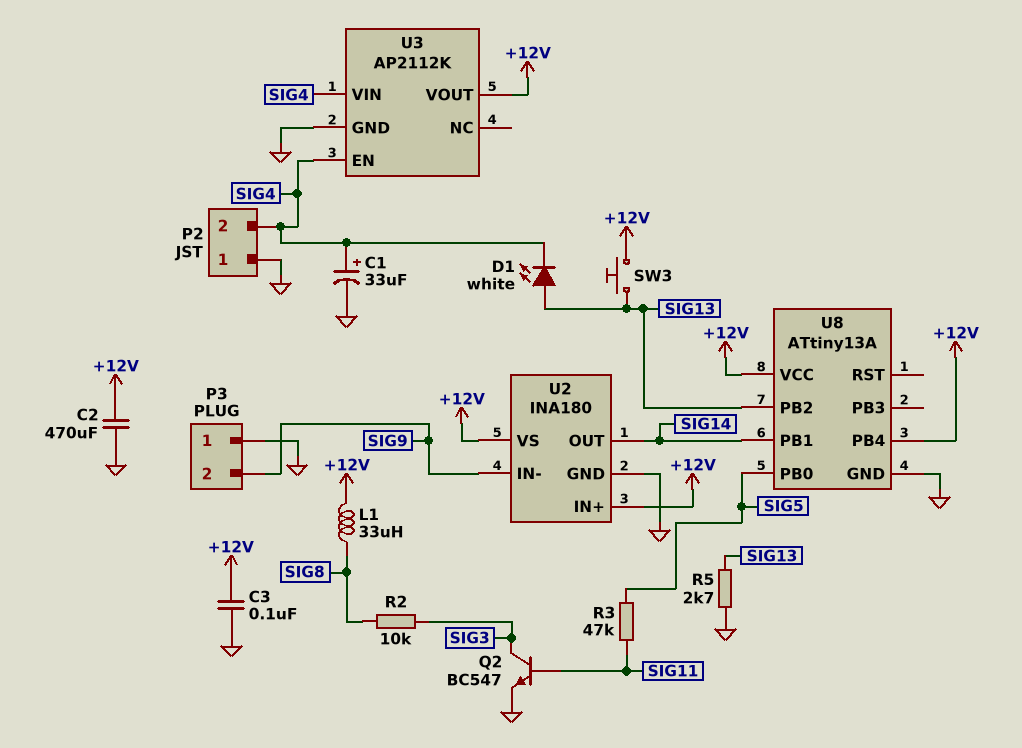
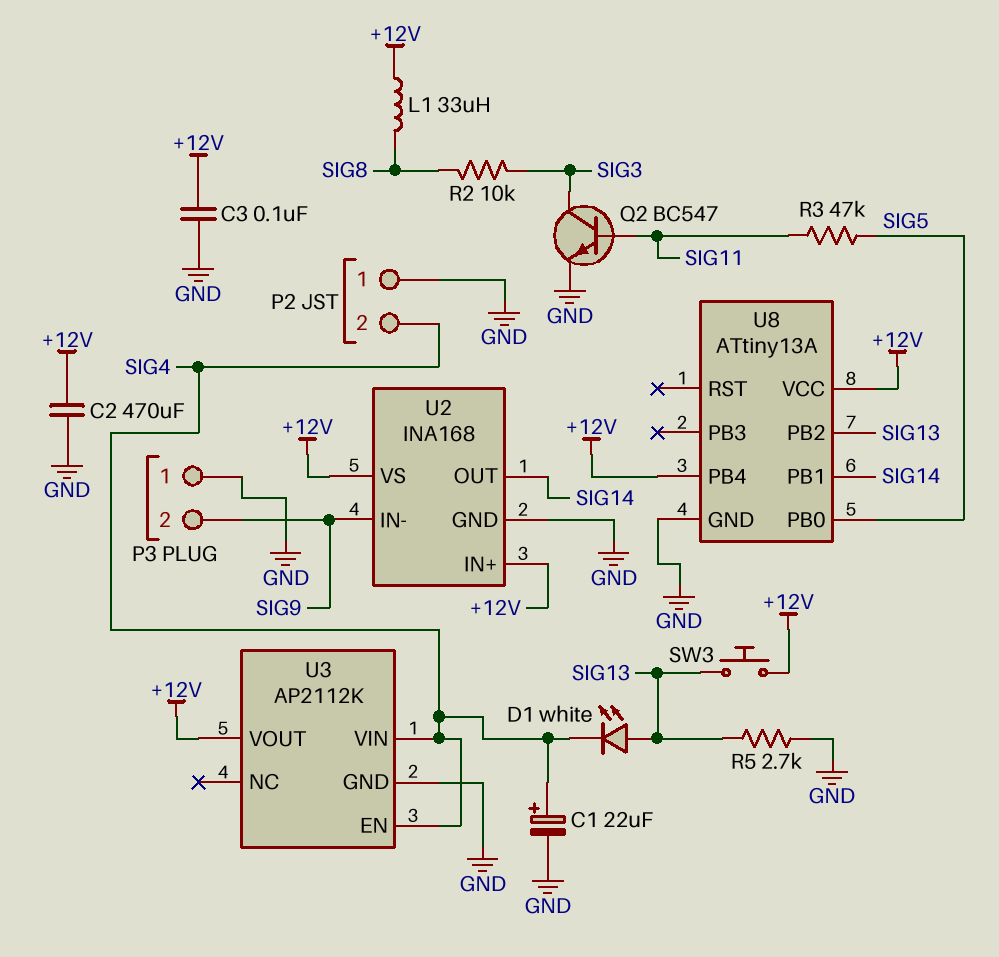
C1: 33uF (plus SIG4, minus GND) -> 22uF (plus SIG4, minus GND)
U2: INA180 -> INA168

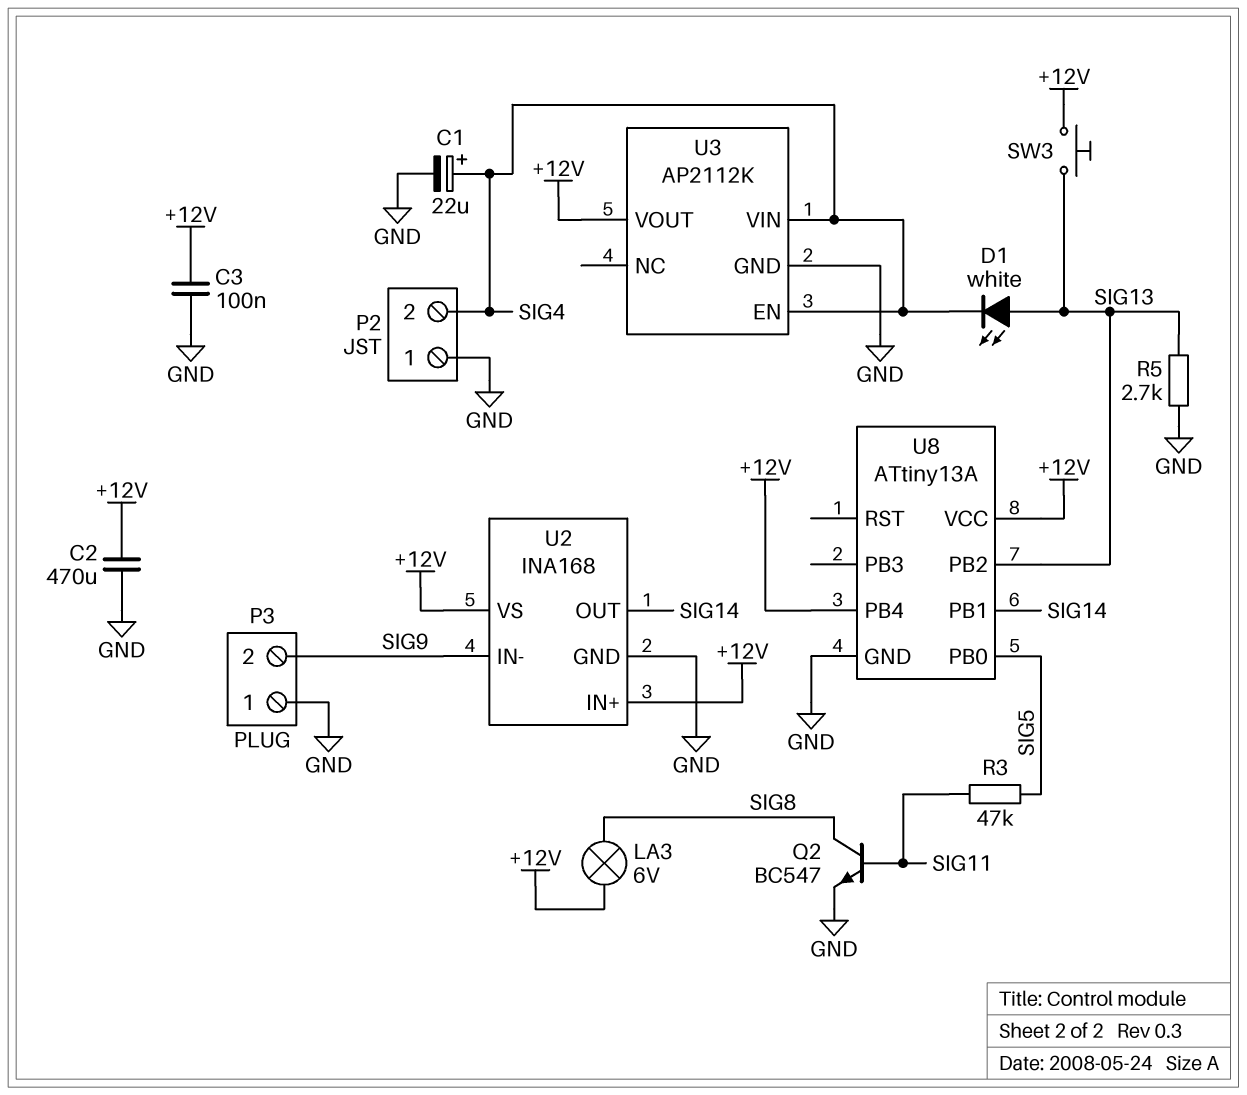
L1: 33uH (+12V, SIG8) -> none
LA3: none -> lamp 6V (+12V, SIG8)
Q2: NPN BC547 (B SIG11, C SIG3, E GND) -> NPN BC547 (B SIG11, C SIG8, E GND)
R2: 10k (SIG3, SIG8) -> none

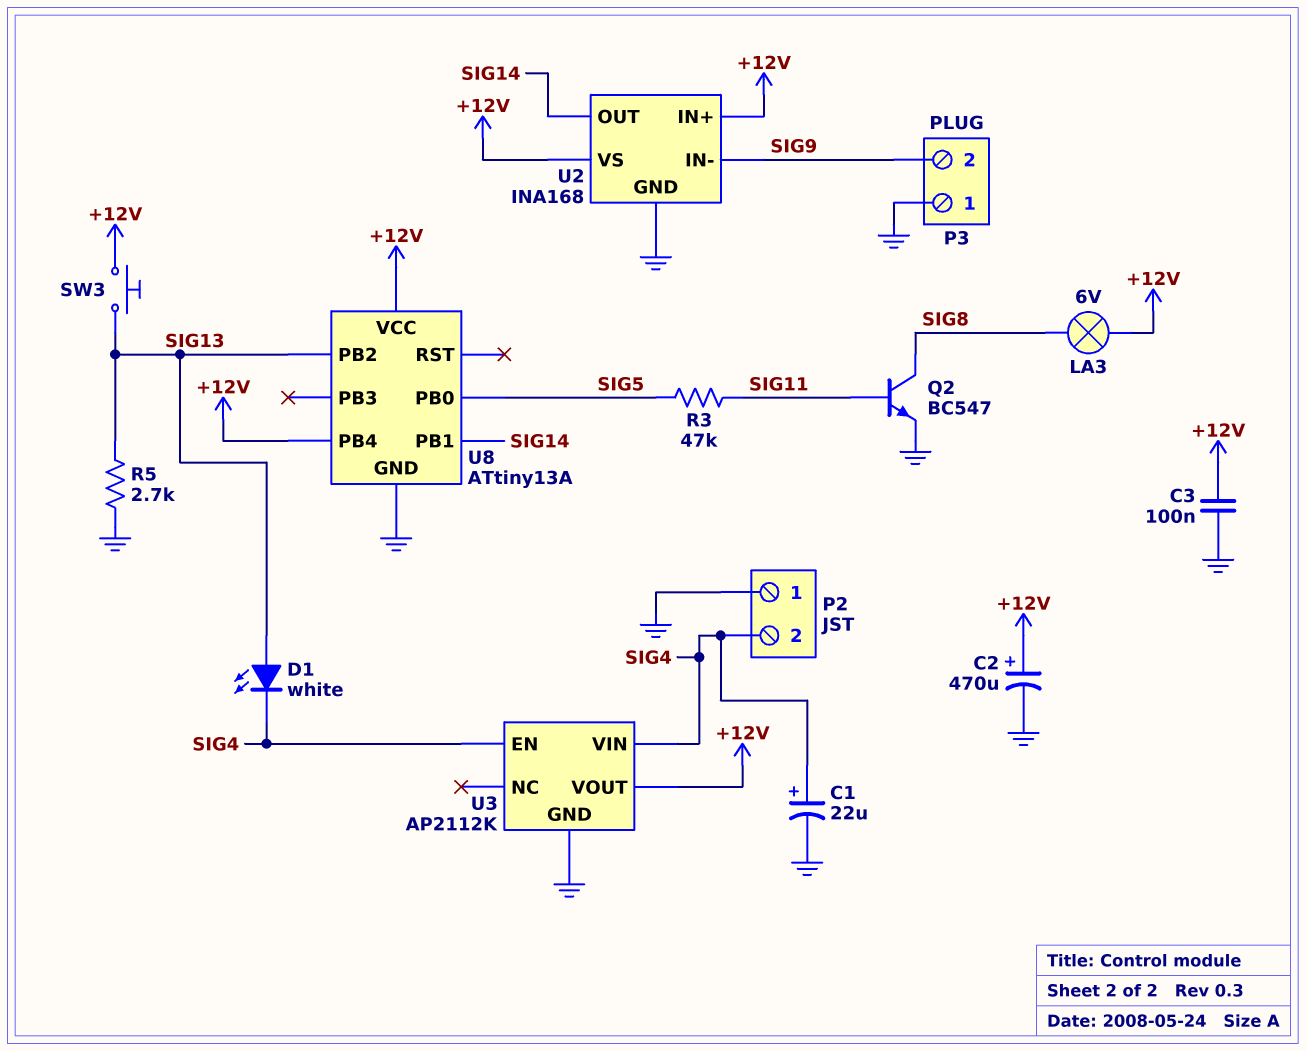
C2: 470uF (+12V, GND) -> 470uF (plus +12V, minus GND)

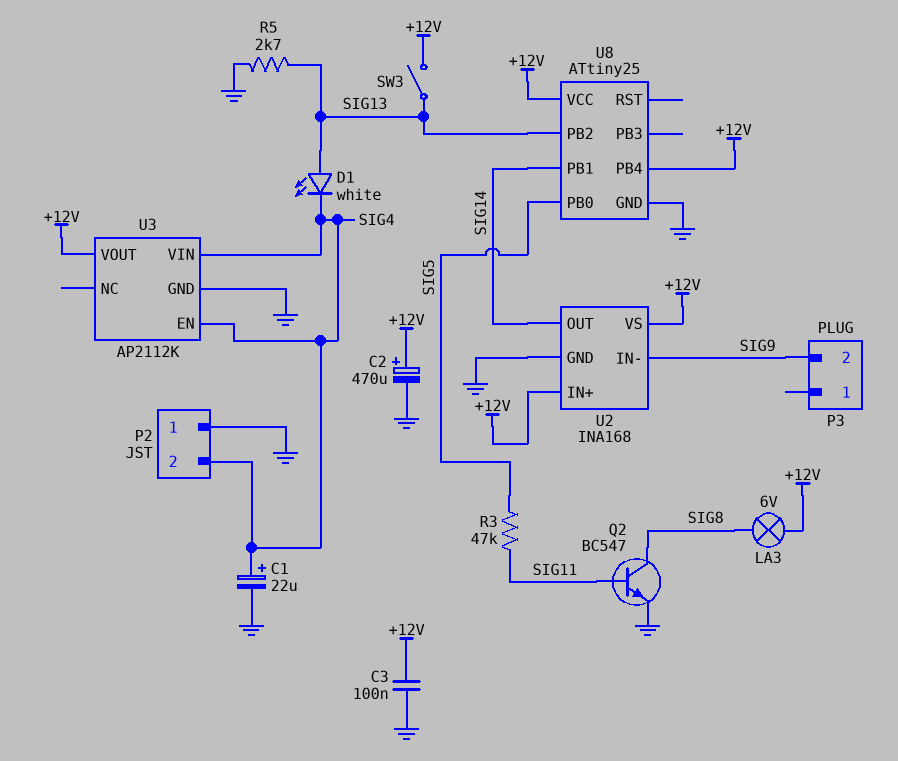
P3 pin 1: GND -> none
SW3: button (+12V, SIG13) -> switch (+12V, SIG13)
U8: ATtiny13A -> ATtiny25

